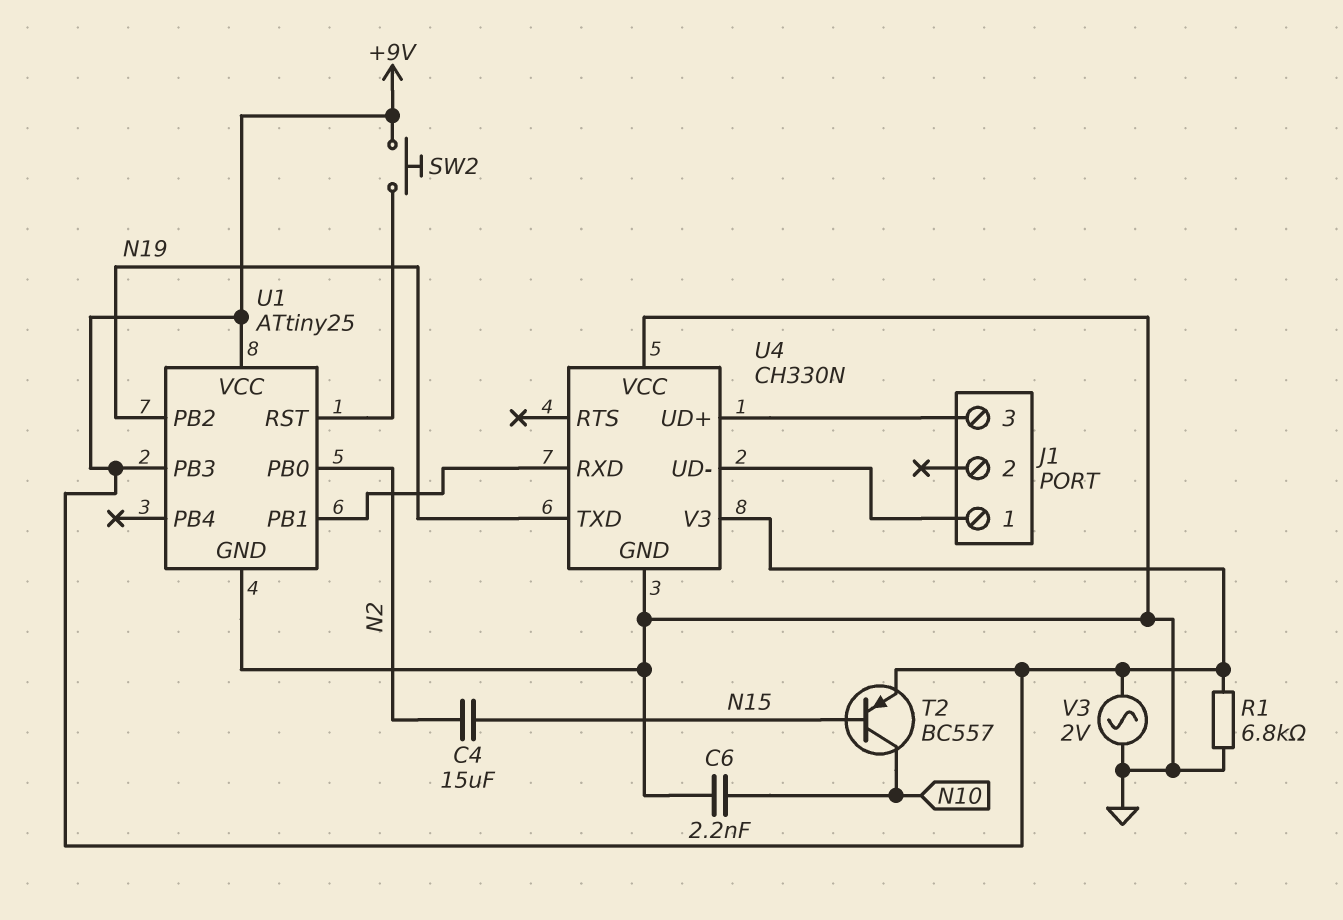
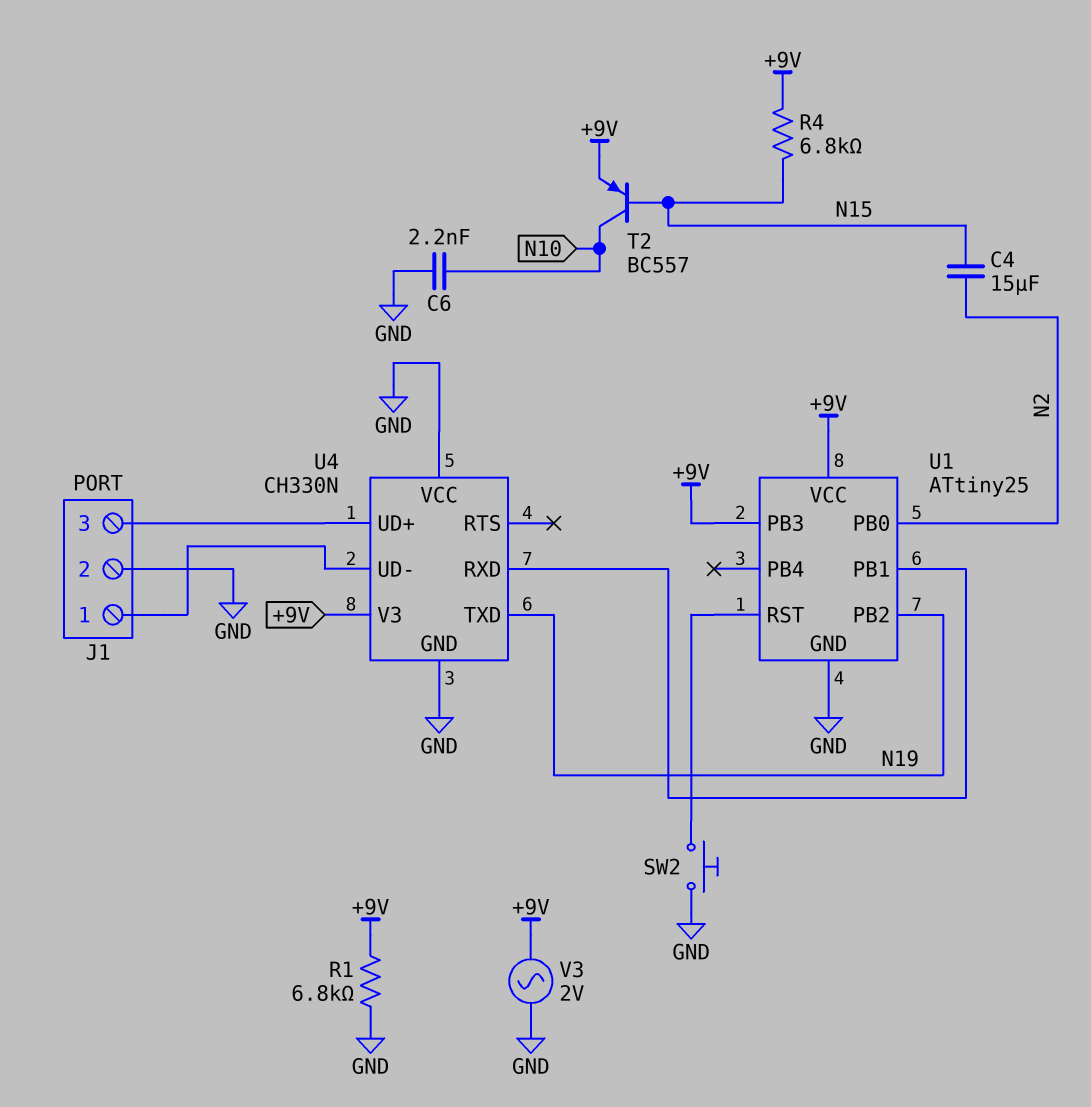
J1 pin 2: none -> GND
R4: none -> 6.8k (+9V, N15)
SW2: button (+9V, U1/RST) -> button (GND, U1/RST)

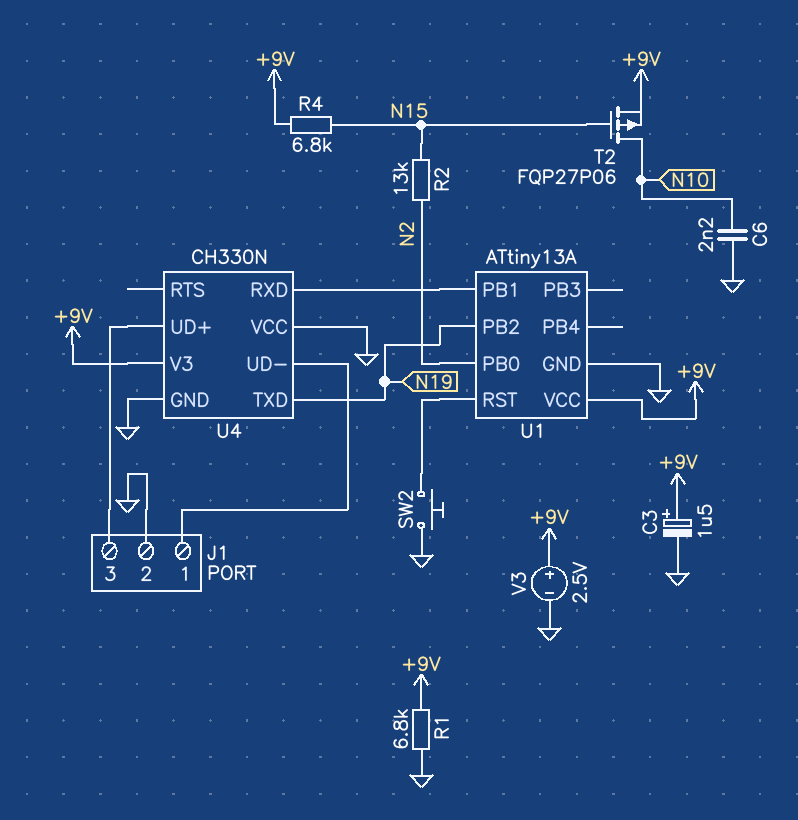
C3: none -> 1.5uF (plus +9V, minus GND)
C4: 15uF (N2, N15) -> none
R2: none -> 13k (N2, N15)
T2: PNP BC557 (B N15, C N10, E +9V) -> PMOS FQP27P06 (G N15, D N10, S +9V)
U1: ATtiny25 -> ATtiny13A
U1 pin PB3: +9V -> none
V3: AC 2V (+9V, GND) -> 2.5V (plus +9V, minus GND)

